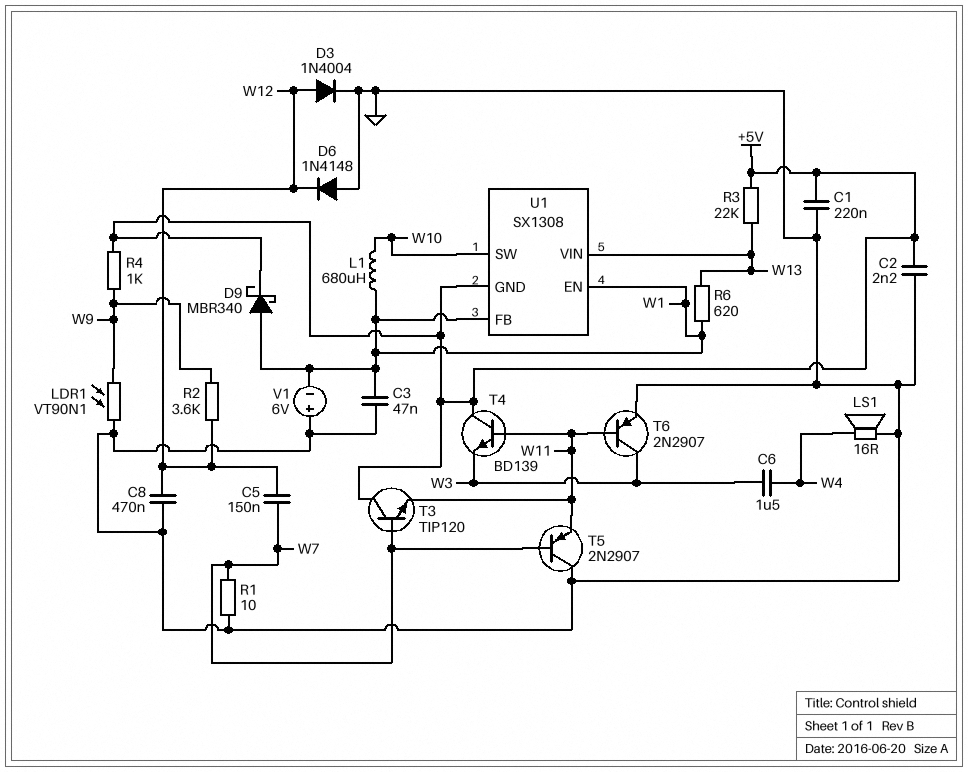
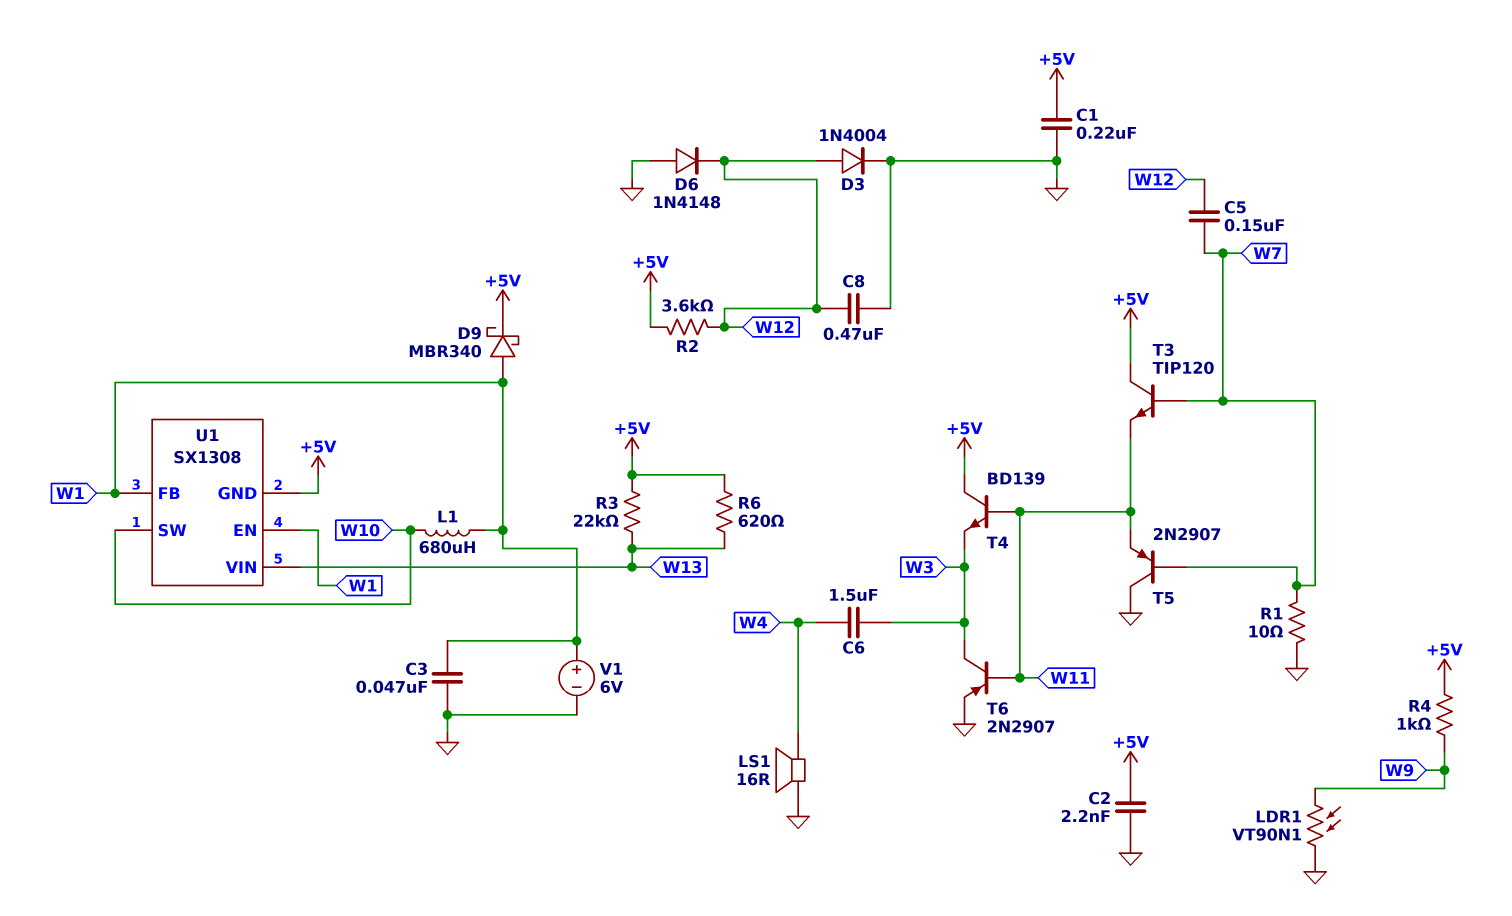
R2: 3.6k (W9, W12) -> 3.6k (+5V, W12)
R6: 620 (W1, W13) -> 620 (+5V, W13)
V1: 6V (plus GND, minus W1) -> 6V (plus W1, minus GND)

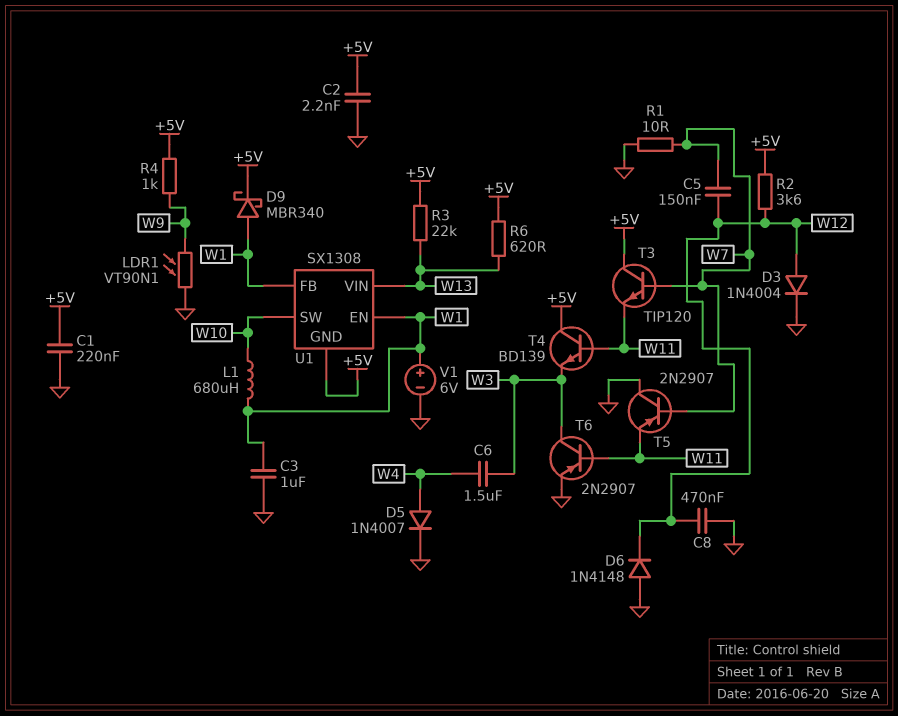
C3: 47nF (GND, W1) -> 1uF (GND, W1)
D5: none -> diode 1N4007 (A W4, K GND)
LS1: speaker 16R (GND, W4) -> none

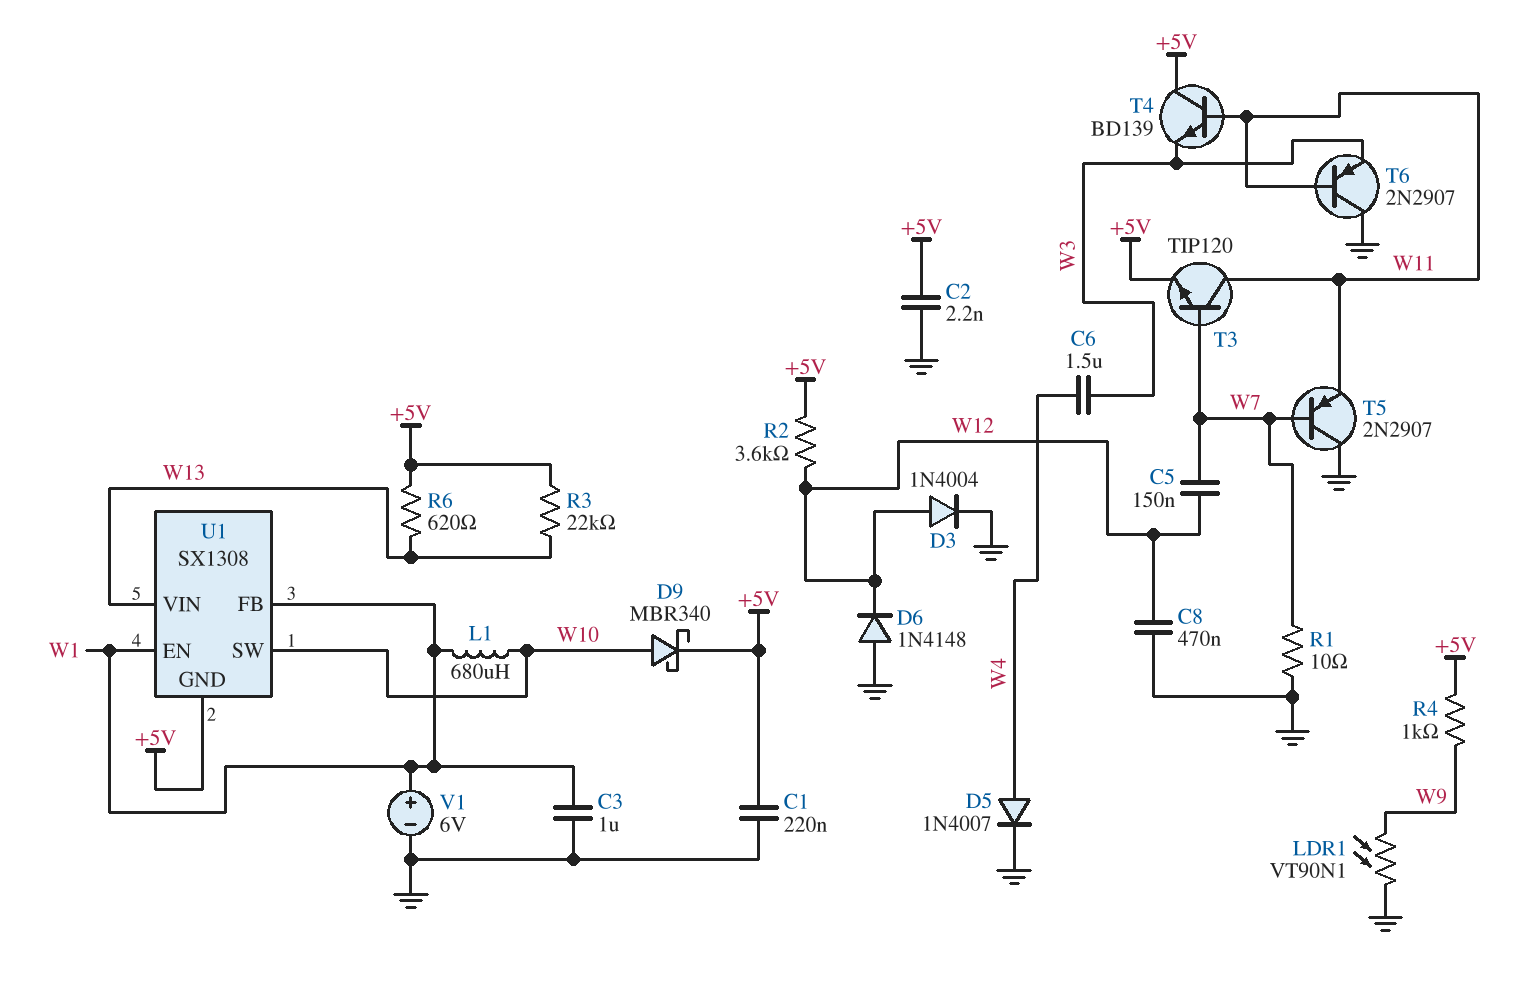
D9: schottky MBR340 (A W1, K +5V) -> schottky MBR340 (A W10, K +5V)
T3: NPN TIP120 (B W7, C +5V, E W11) -> NPN TIP120 (B W7, C W11, E +5V)
T6: PNP 2N2907 (B W11, C W3, E GND) -> PNP 2N2907 (B W11, C GND, E W3)

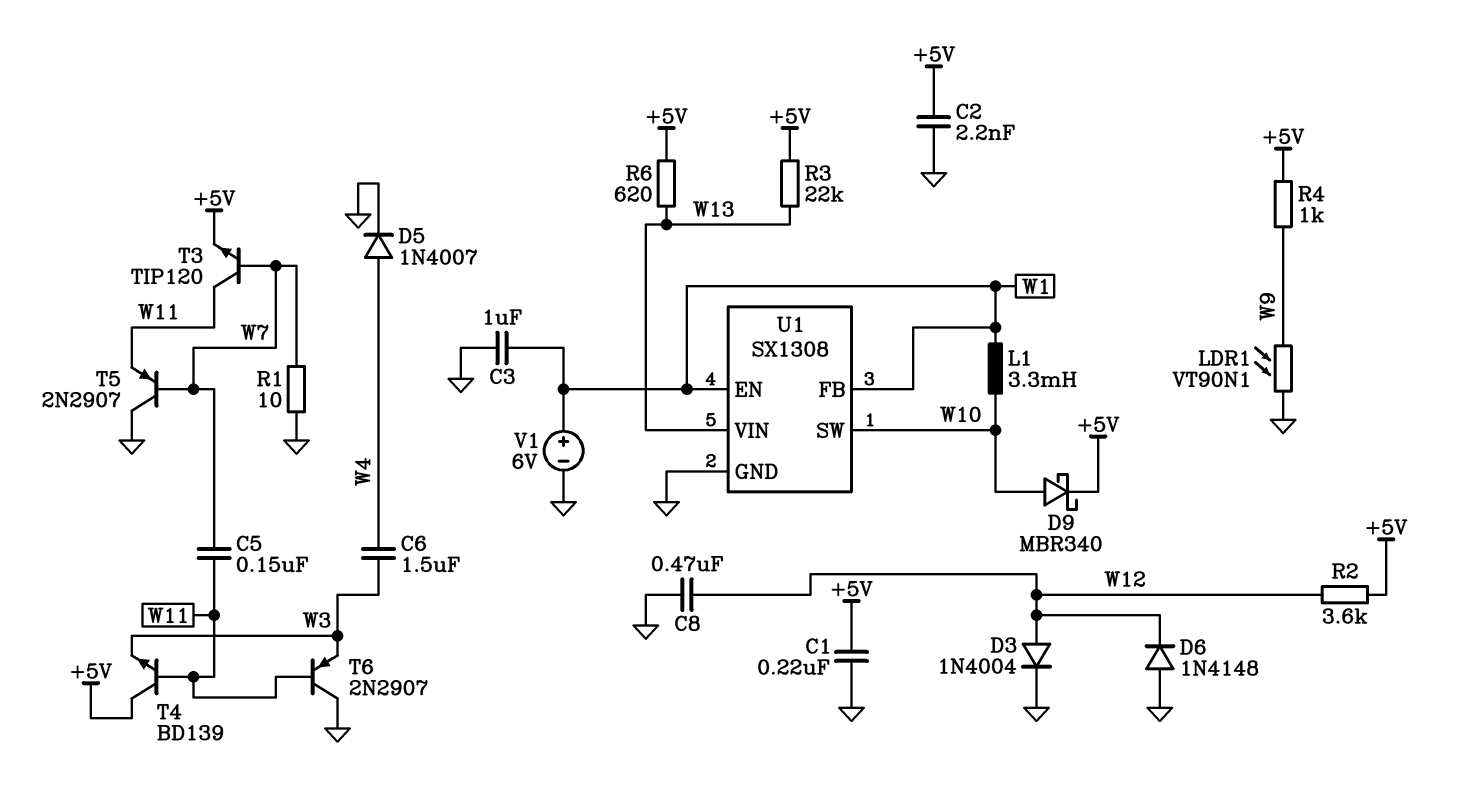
C5: 150nF (W7, W12) -> 150nF (W7, W11)
L1: 680uH (W1, W10) -> 3.3mH (W1, W10)
U1 pin GND: +5V -> GND

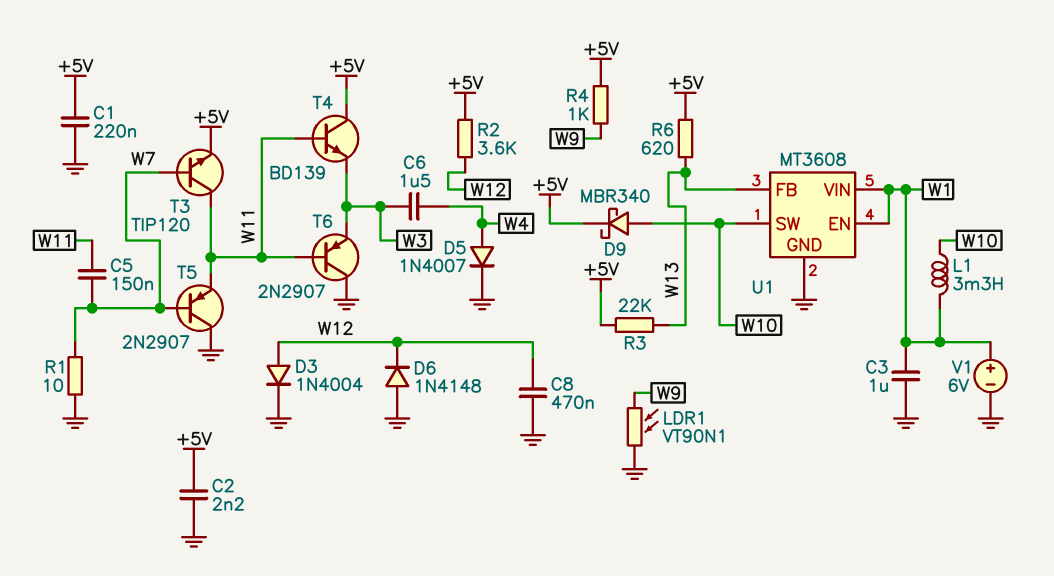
U1: SX1308 -> MT3608
U1 pin FB: W1 -> W13
U1 pin VIN: W13 -> W1

